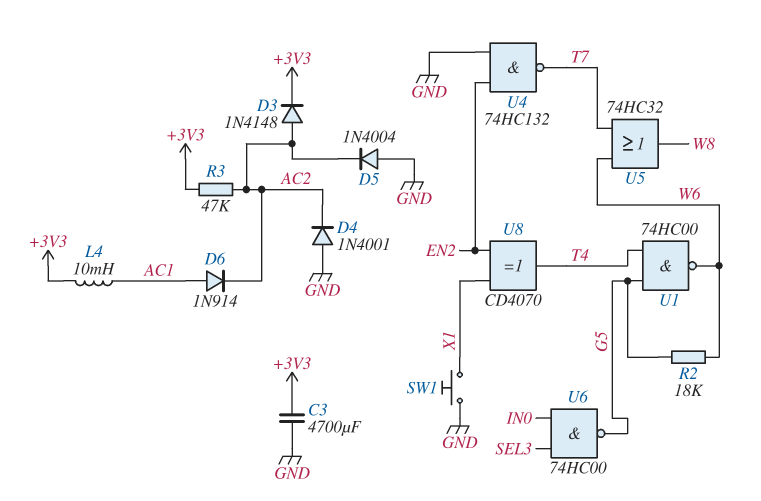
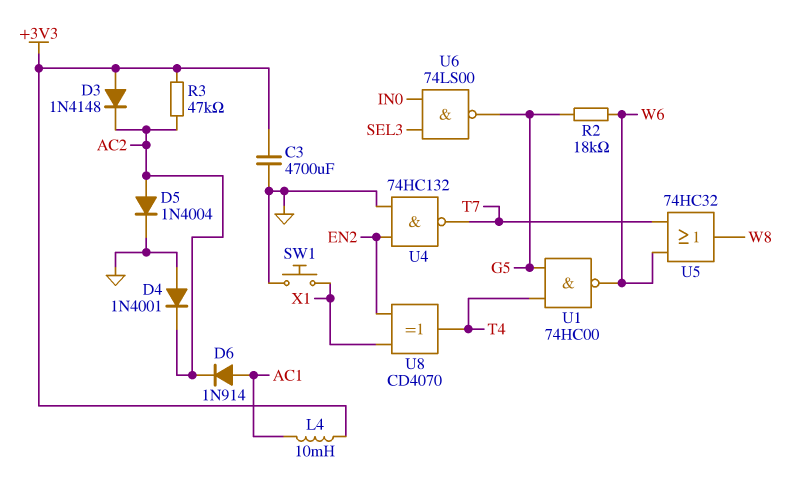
D3: diode 1N4148 (A AC2, K +3V3) -> diode 1N4148 (A +3V3, K AC2)
D5: diode 1N4004 (A GND, K AC2) -> diode 1N4004 (A AC2, K GND)
U6: NAND 74HC00 (in IN0, in SEL3, out G5) -> NAND 74LS00 (in IN0, in SEL3, out G5)

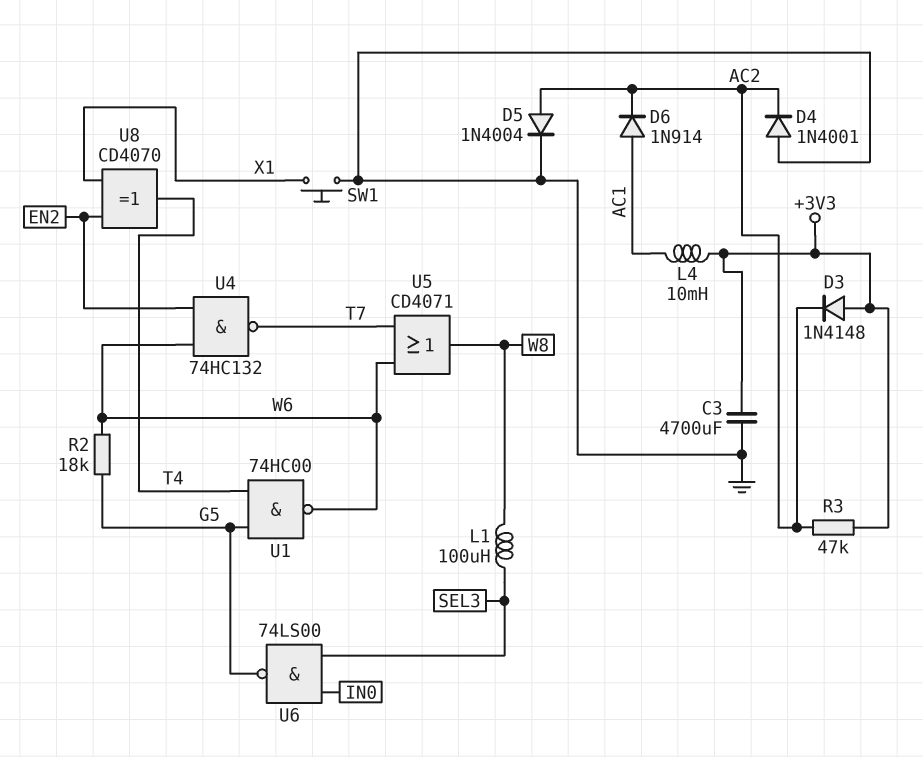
L1: none -> 100uH (SEL3, W8)
U4: NAND 74HC132 (in EN2, in GND, out T7) -> NAND 74HC132 (in EN2, in W6, out T7)
U5: OR 74HC32 (in T7, in W6, out W8) -> OR CD4071 (in T7, in W6, out W8)

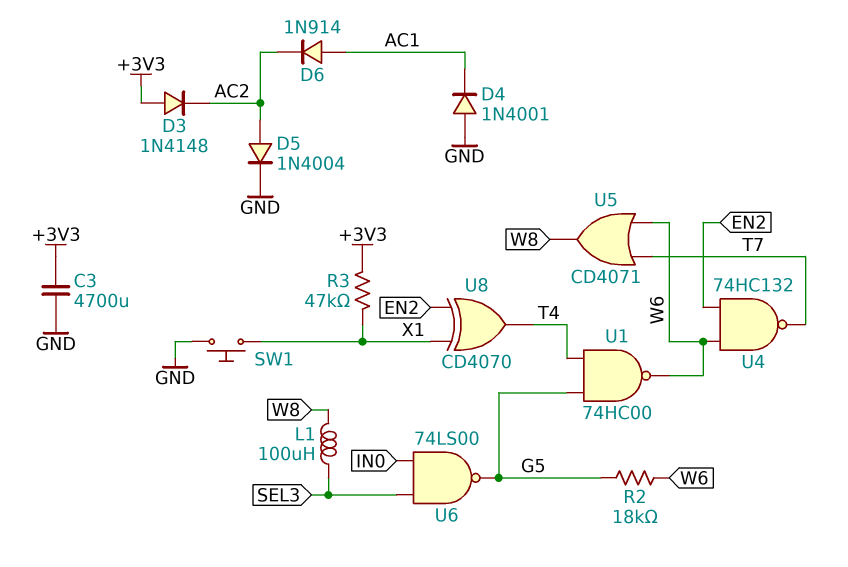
D4: diode 1N4001 (A GND, K AC2) -> diode 1N4001 (A GND, K AC1)
L4: 10mH (+3V3, AC1) -> none
R3: 47k (+3V3, AC2) -> 47k (+3V3, X1)

